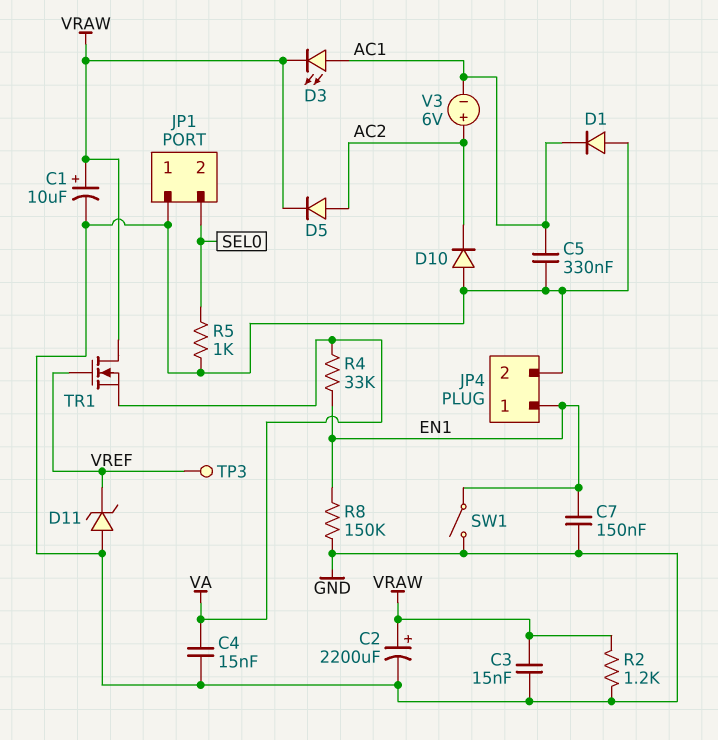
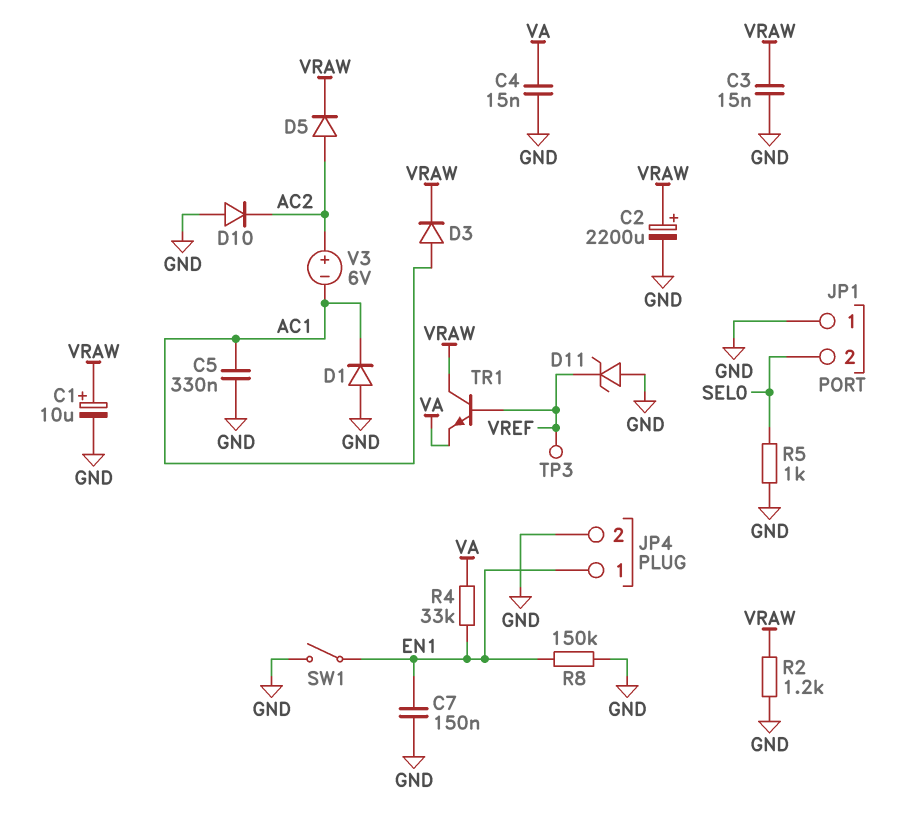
D3: LED (A AC1, K VRAW) -> diode (A AC1, K VRAW)
TR1: NMOS (G VREF, D VRAW, S VA) -> NPN (B VREF, C VRAW, E VA)

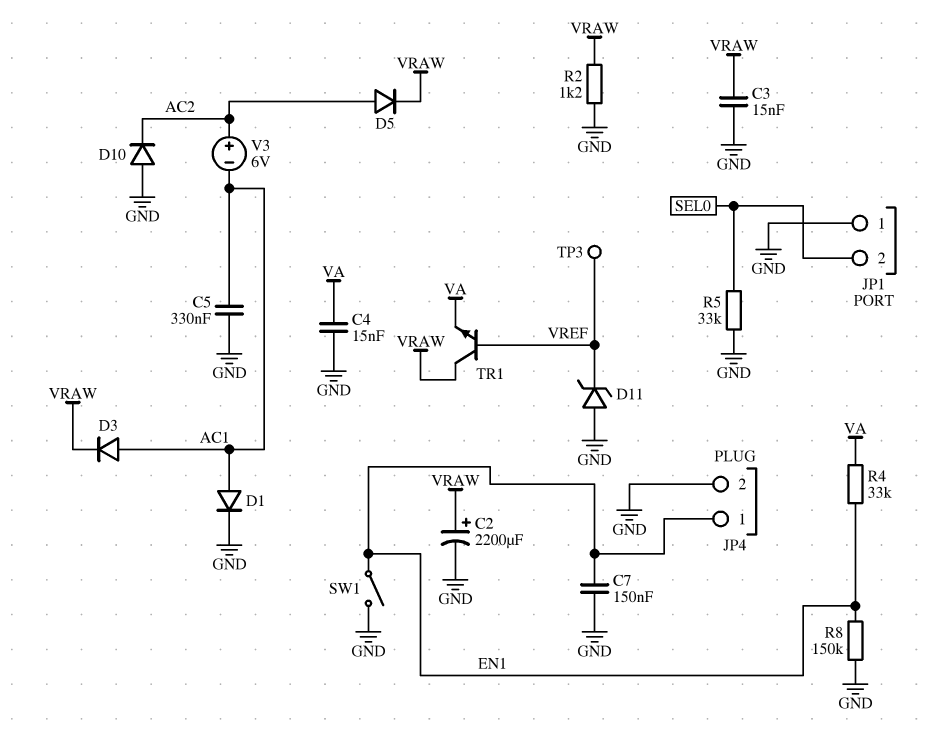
C1: 10uF (plus VRAW, minus GND) -> none
D1: diode (A GND, K AC1) -> diode (A AC1, K GND)
R5: 1k (GND, SEL0) -> 33k (GND, SEL0)

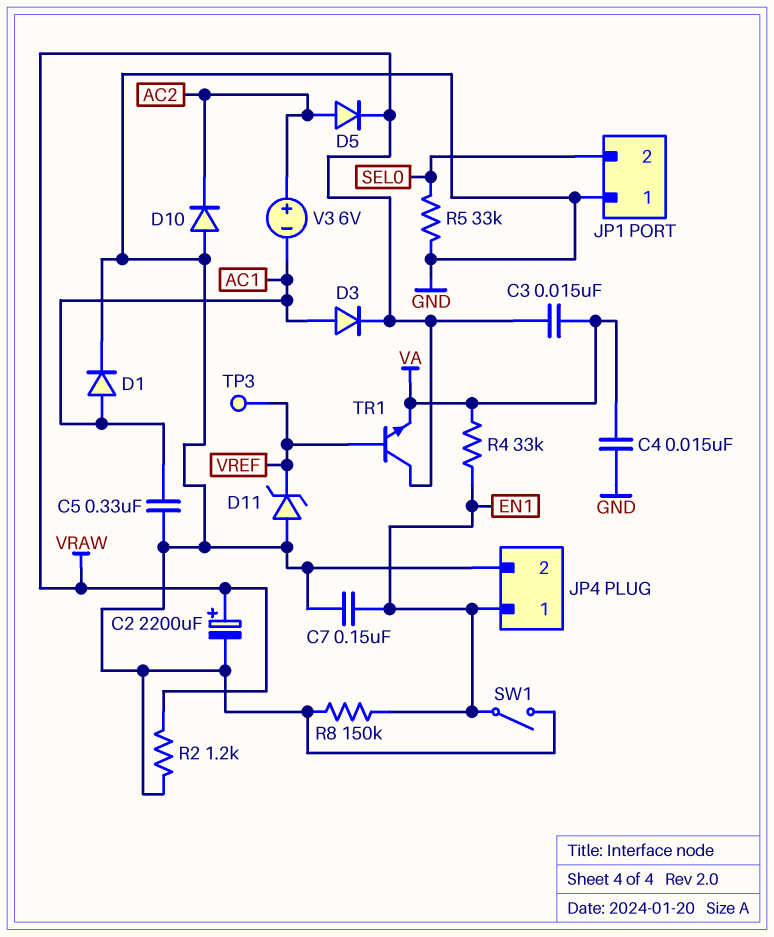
C3: 15nF (GND, VRAW) -> 15nF (VA, VRAW)

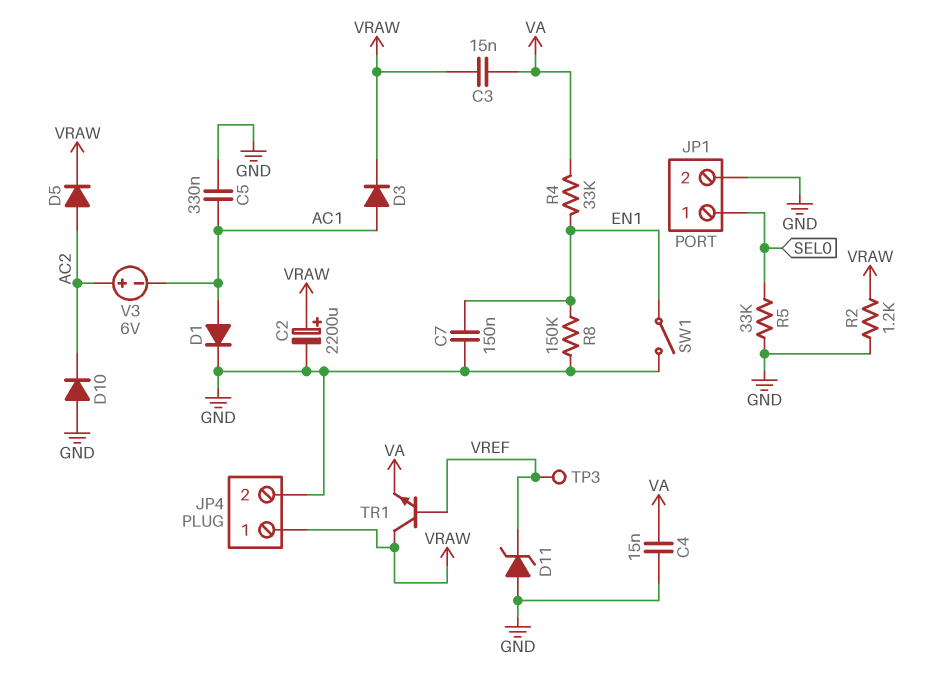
JP1 pin 1: GND -> SEL0
JP1 pin 2: SEL0 -> GND
JP4 pin 1: EN1 -> VRAW

